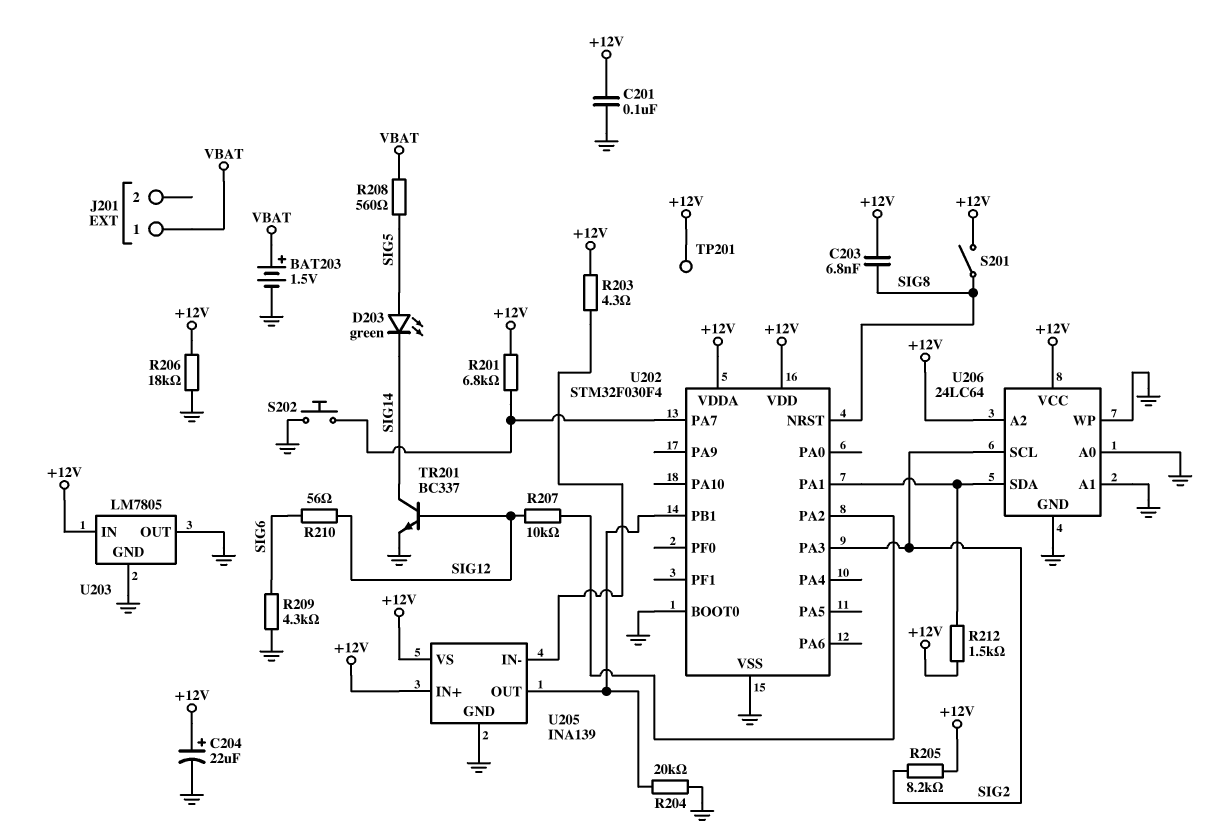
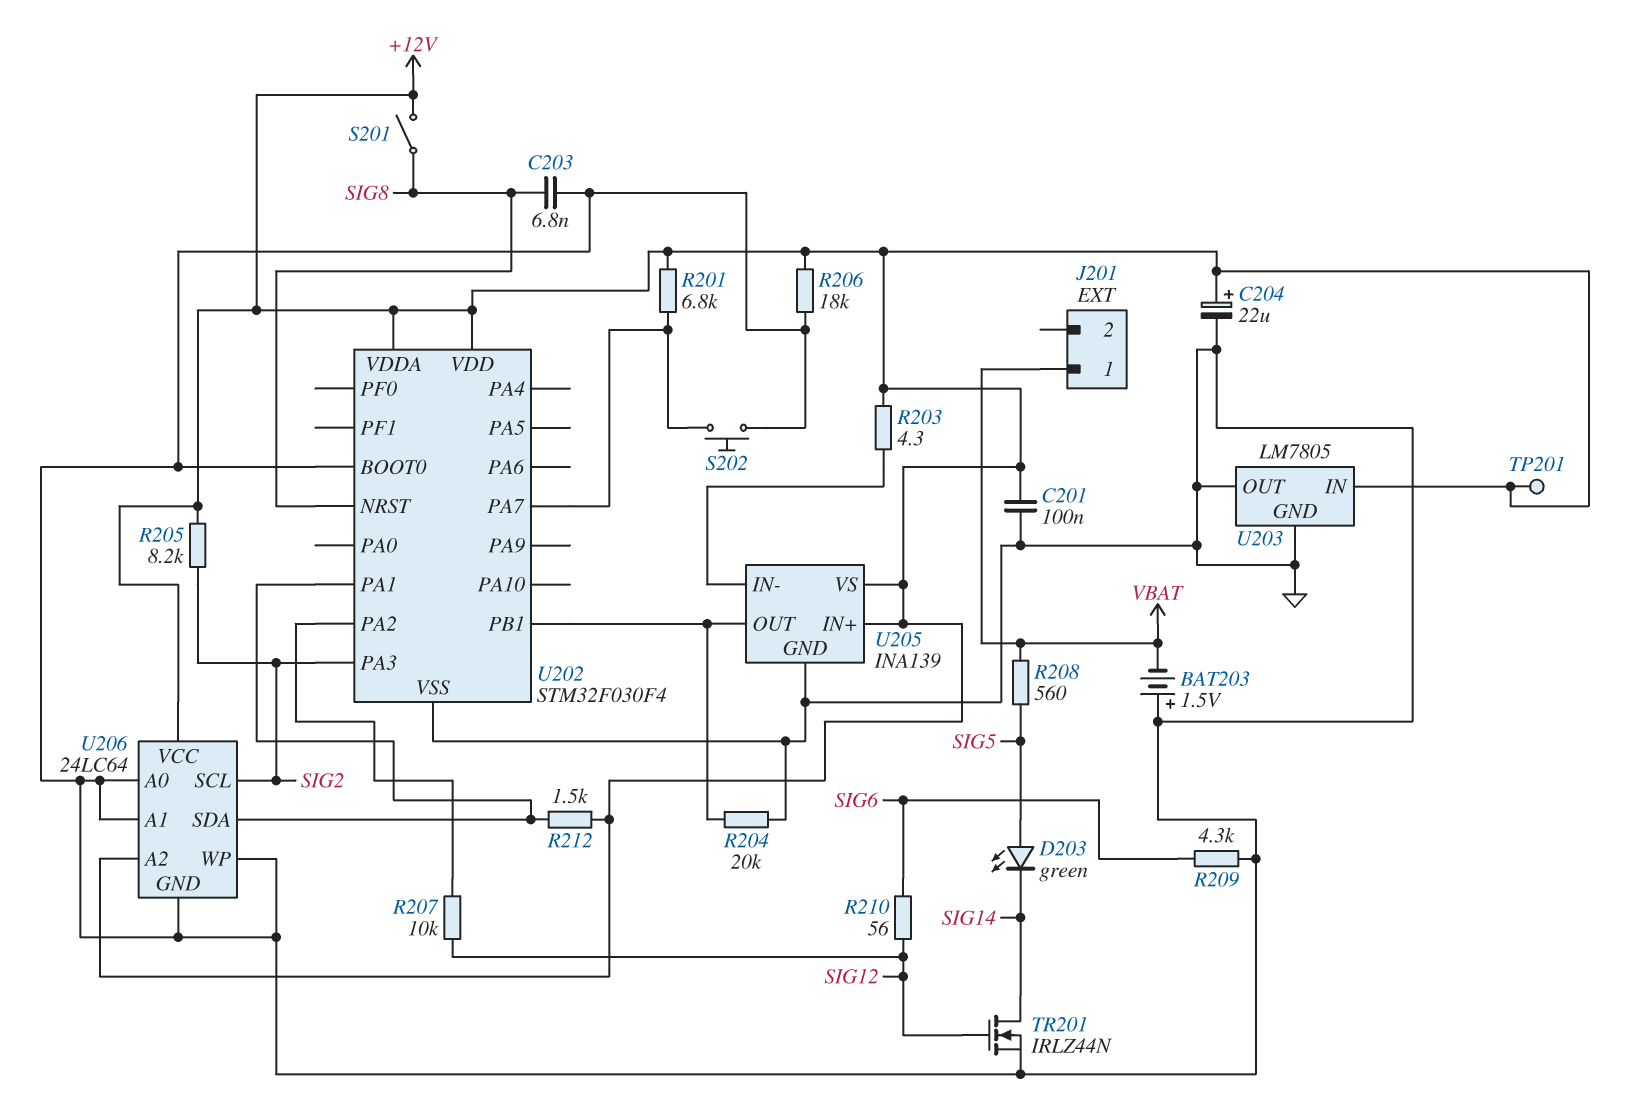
BAT203: 1.5V (plus VBAT, minus GND) -> 1.5V (plus GND, minus VBAT)
C203: 6.8nF (+12V, SIG8) -> 6.8nF (GND, SIG8)
TR201: NPN BC337 (B SIG12, C SIG14, E GND) -> NMOS IRLZ44N (G SIG12, D SIG14, S GND)

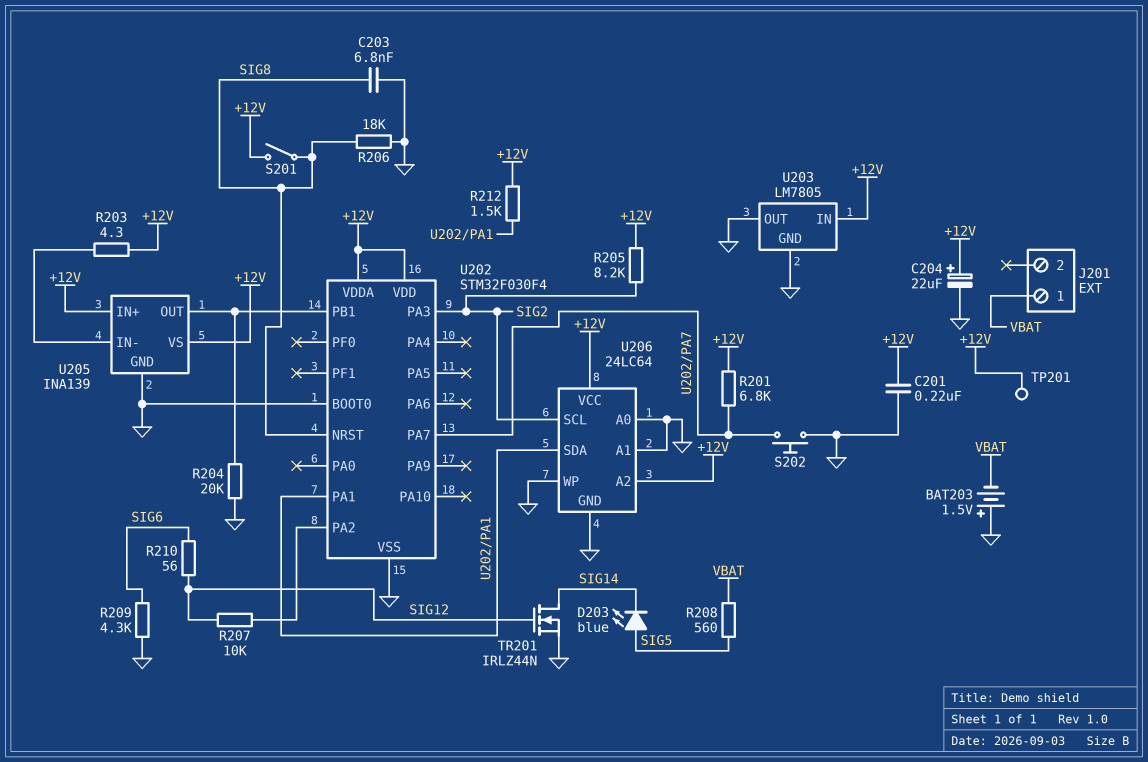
C201: 100nF (+12V, GND) -> 220nF (+12V, GND)
D203: LED green (A SIG5, K SIG14) -> LED blue (A SIG5, K SIG14)
R206: 18k (+12V, GND) -> 18k (GND, SIG8)

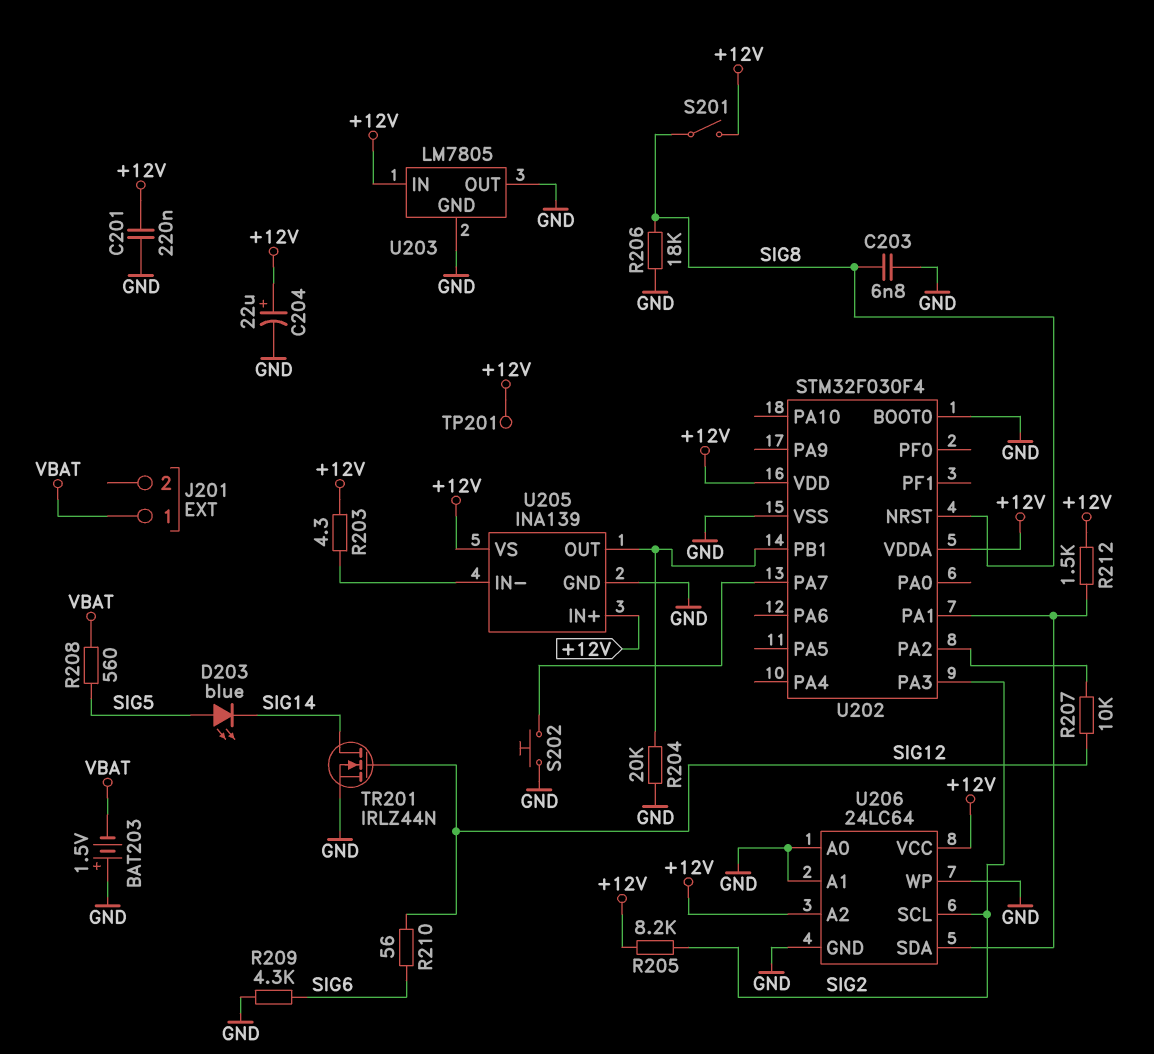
R201: 6.8k (+12V, U202/PA7) -> none

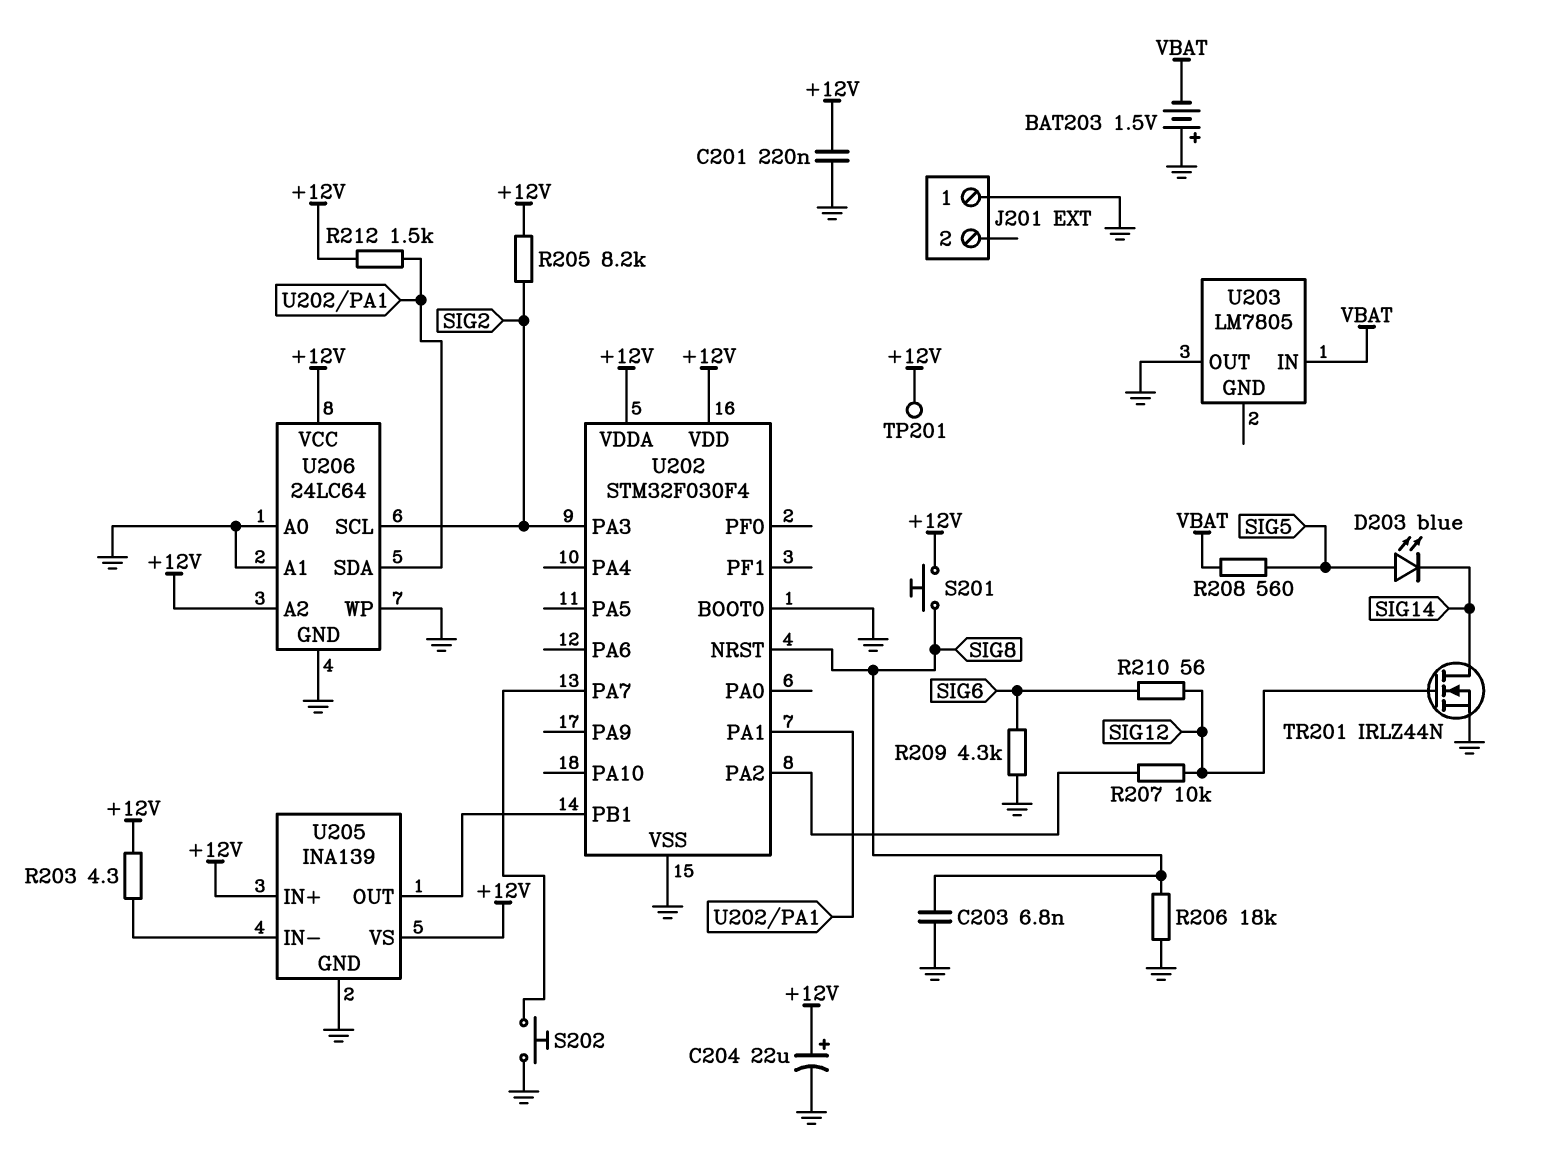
J201 pin 1: VBAT -> GND
R204: 20k (GND, U202/PB1) -> none
S201: switch (+12V, SIG8) -> button (+12V, SIG8)
U203 pin GND: GND -> none
U203 pin IN: +12V -> VBAT

